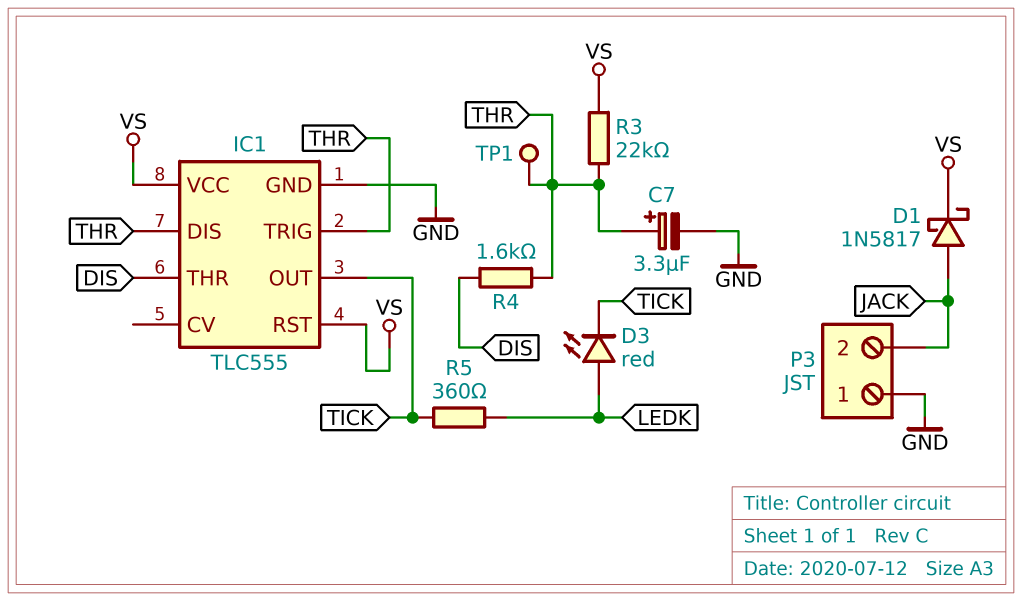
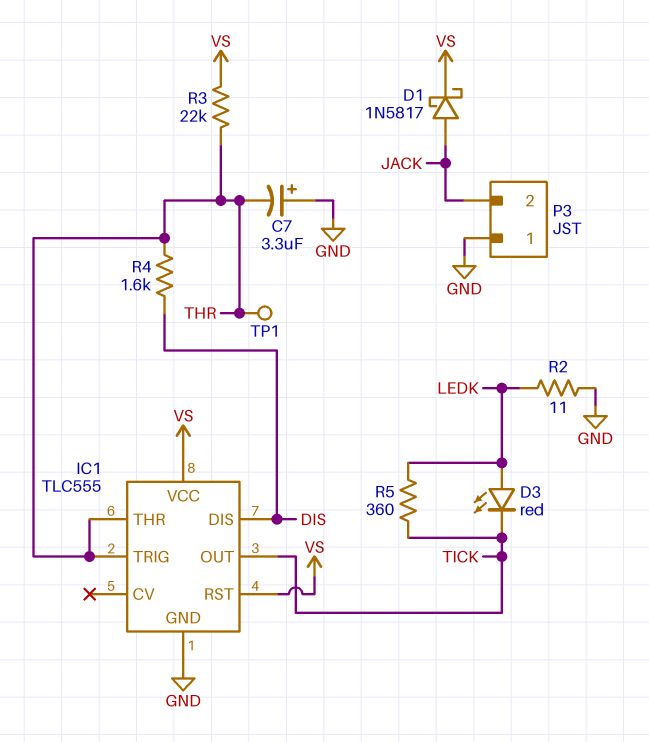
C7: 3.3uF (plus THR, minus GND) -> 3.3uF (plus GND, minus THR)
IC1 pin DIS: THR -> DIS
IC1 pin THR: DIS -> THR
R2: none -> 11 (GND, LEDK)

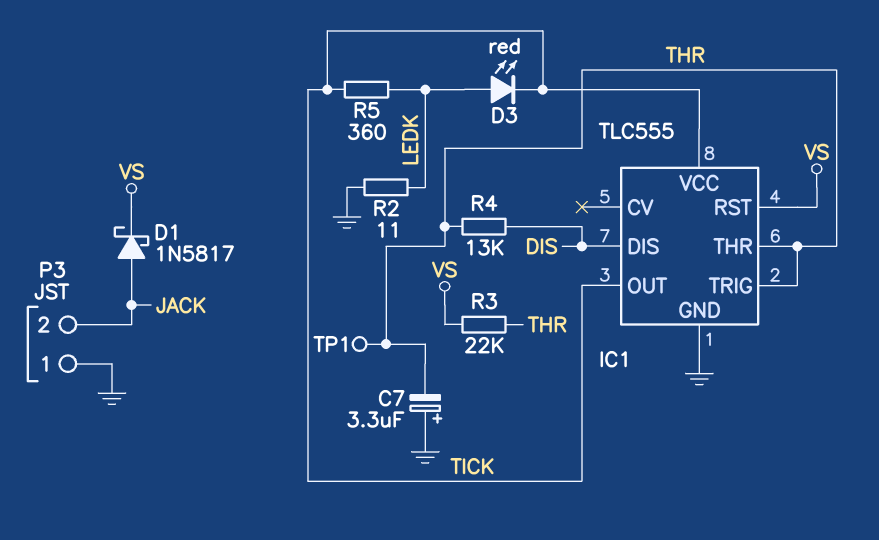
IC1 pin VCC: VS -> TICK
R4: 1.6k (DIS, THR) -> 13k (DIS, THR)

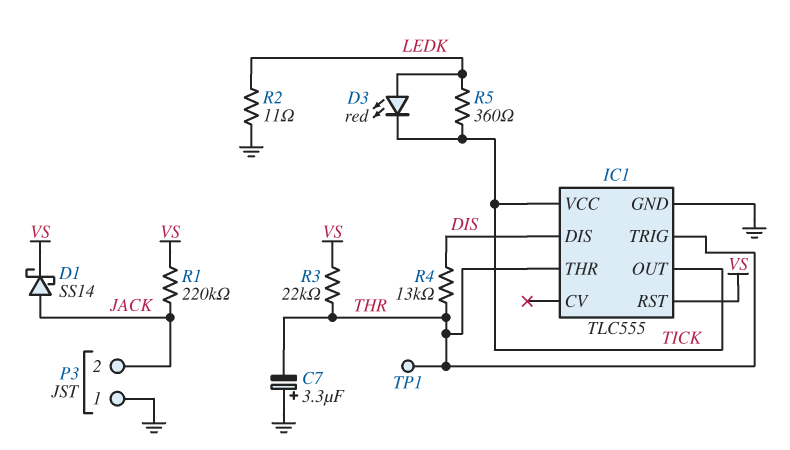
D1: schottky 1N5817 (A JACK, K VS) -> schottky SS14 (A JACK, K VS)
R1: none -> 220k (JACK, VS)

